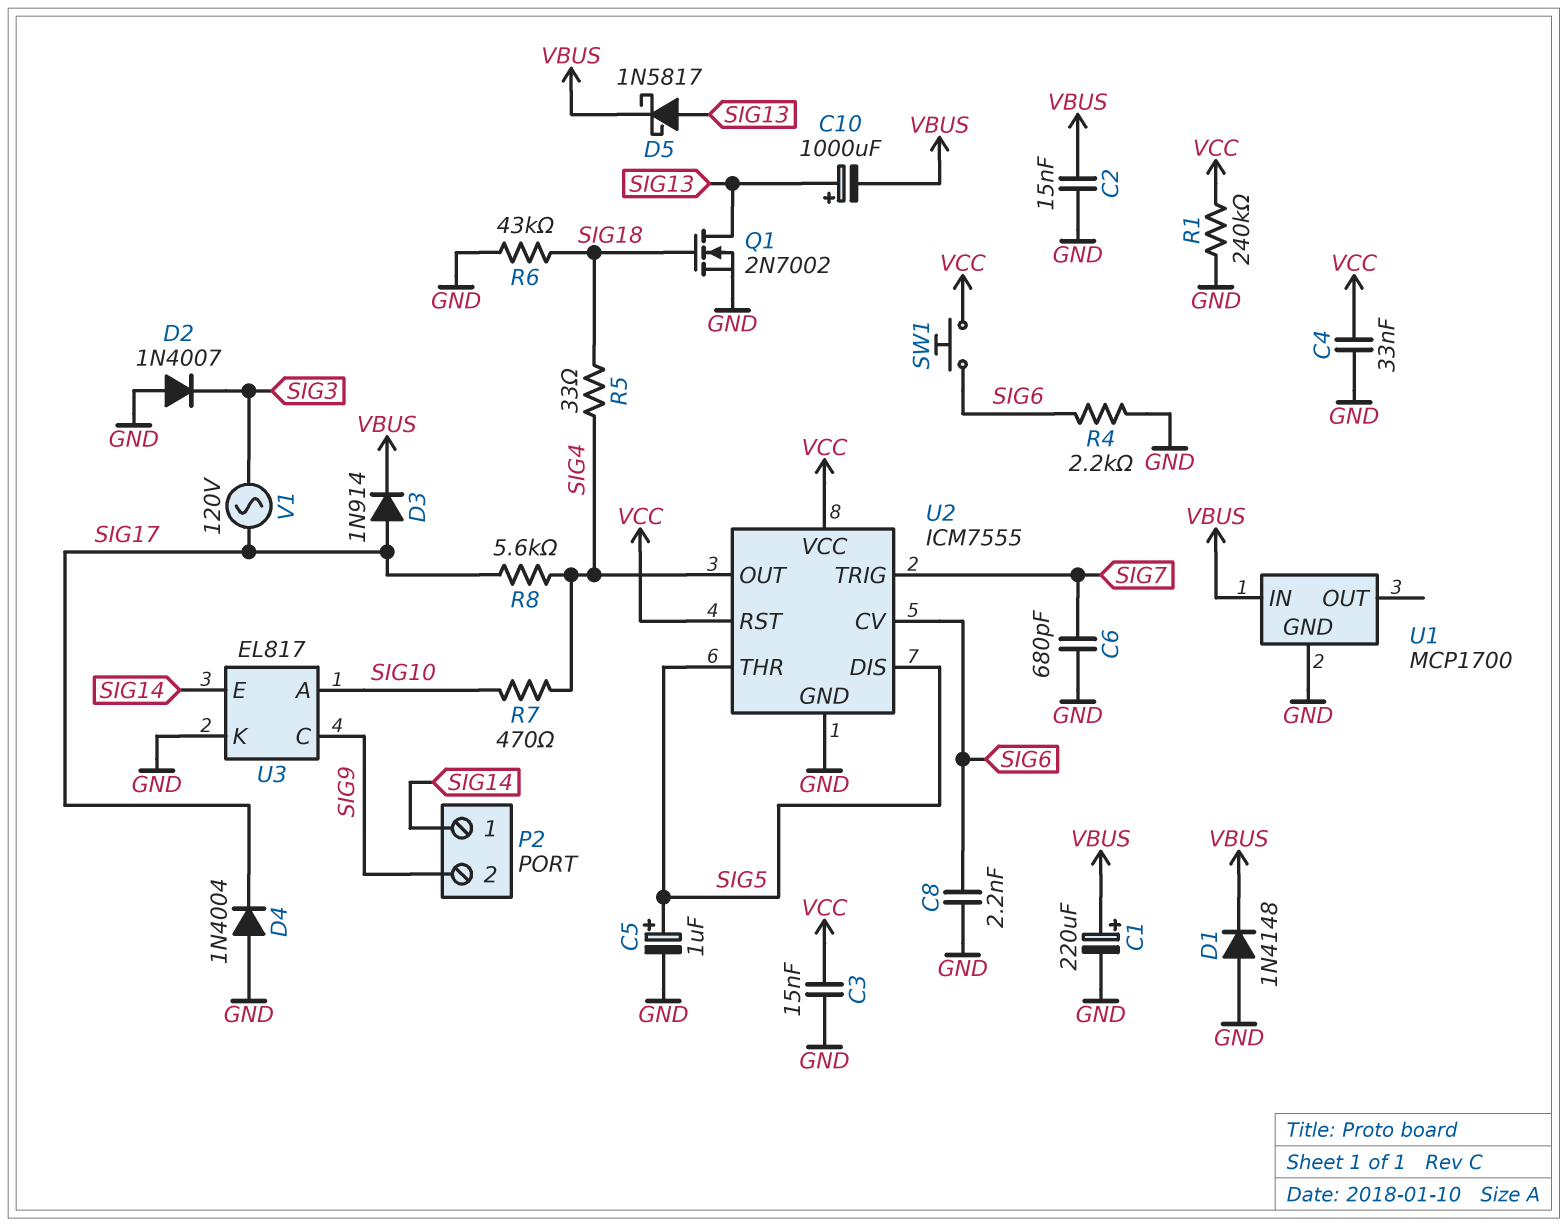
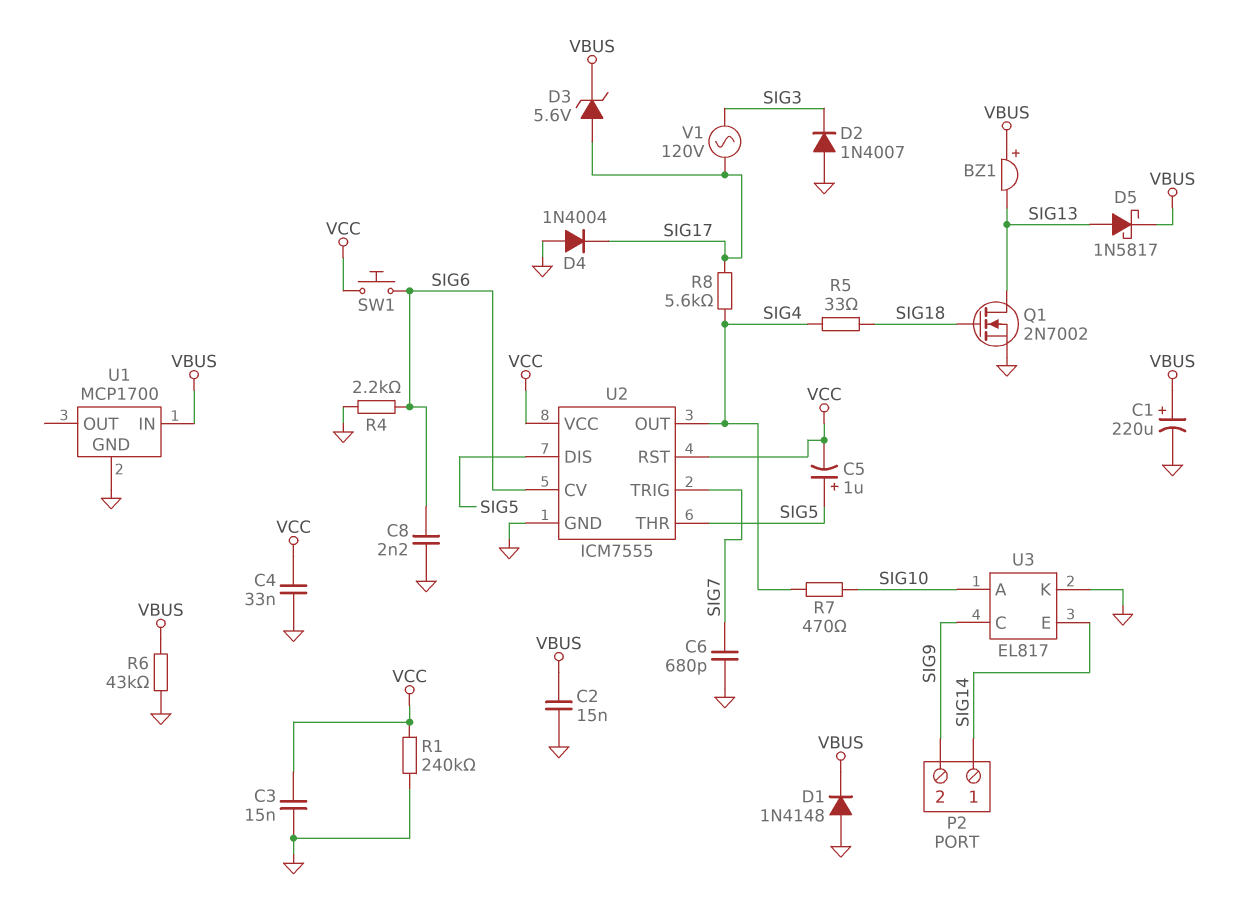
BZ1: none -> buzzer (plus VBUS, minus SIG13)
C5: 1uF (plus SIG5, minus GND) -> 1uF (plus SIG5, minus VCC)
C10: 1000uF (plus SIG13, minus VBUS) -> none
D3: diode 1N914 (A SIG17, K VBUS) -> zener 5.6V (A SIG17, K VBUS)
R6: 43k (GND, SIG18) -> 43k (GND, VBUS)

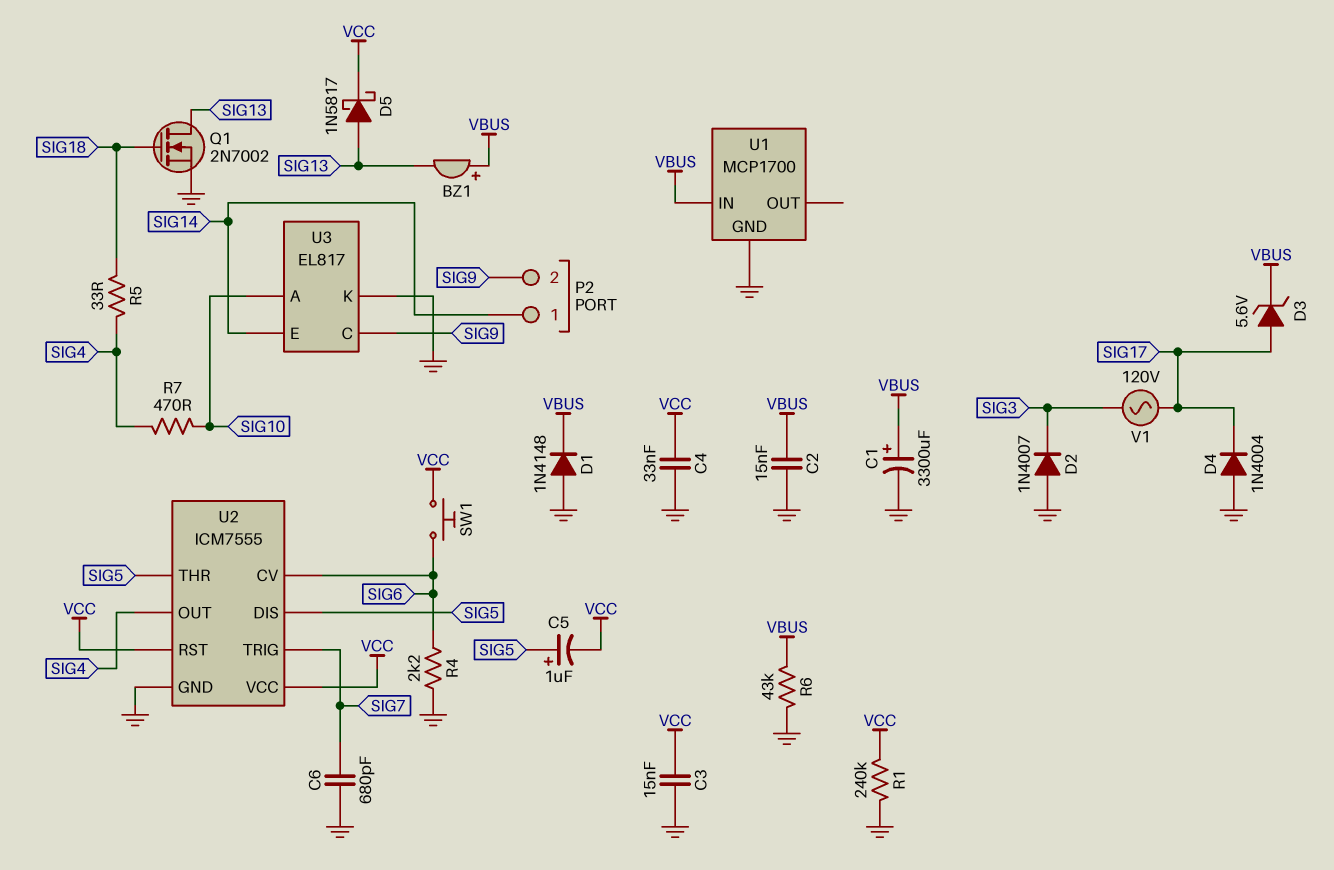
C1: 220uF (plus VBUS, minus GND) -> 3300uF (plus VBUS, minus GND)
C8: 2.2nF (GND, SIG6) -> none
D5: schottky 1N5817 (A SIG13, K VBUS) -> schottky 1N5817 (A SIG13, K VCC)
R8: 5.6k (SIG4, SIG17) -> none

